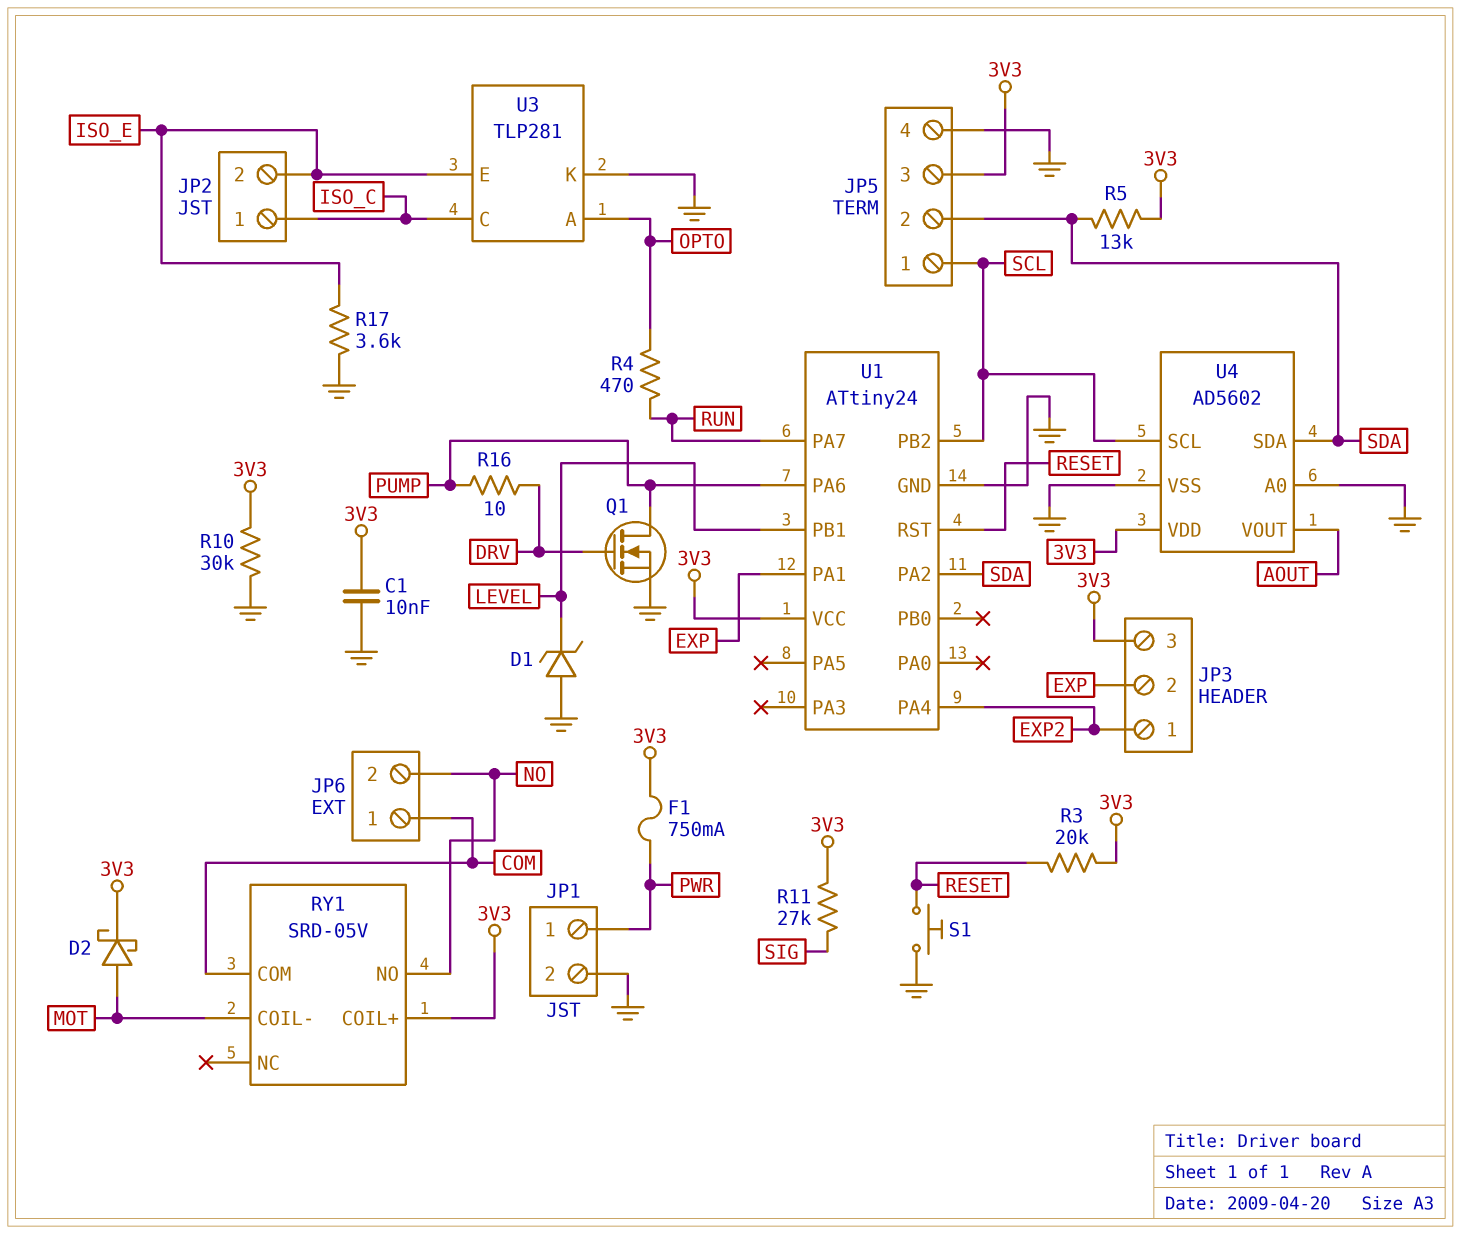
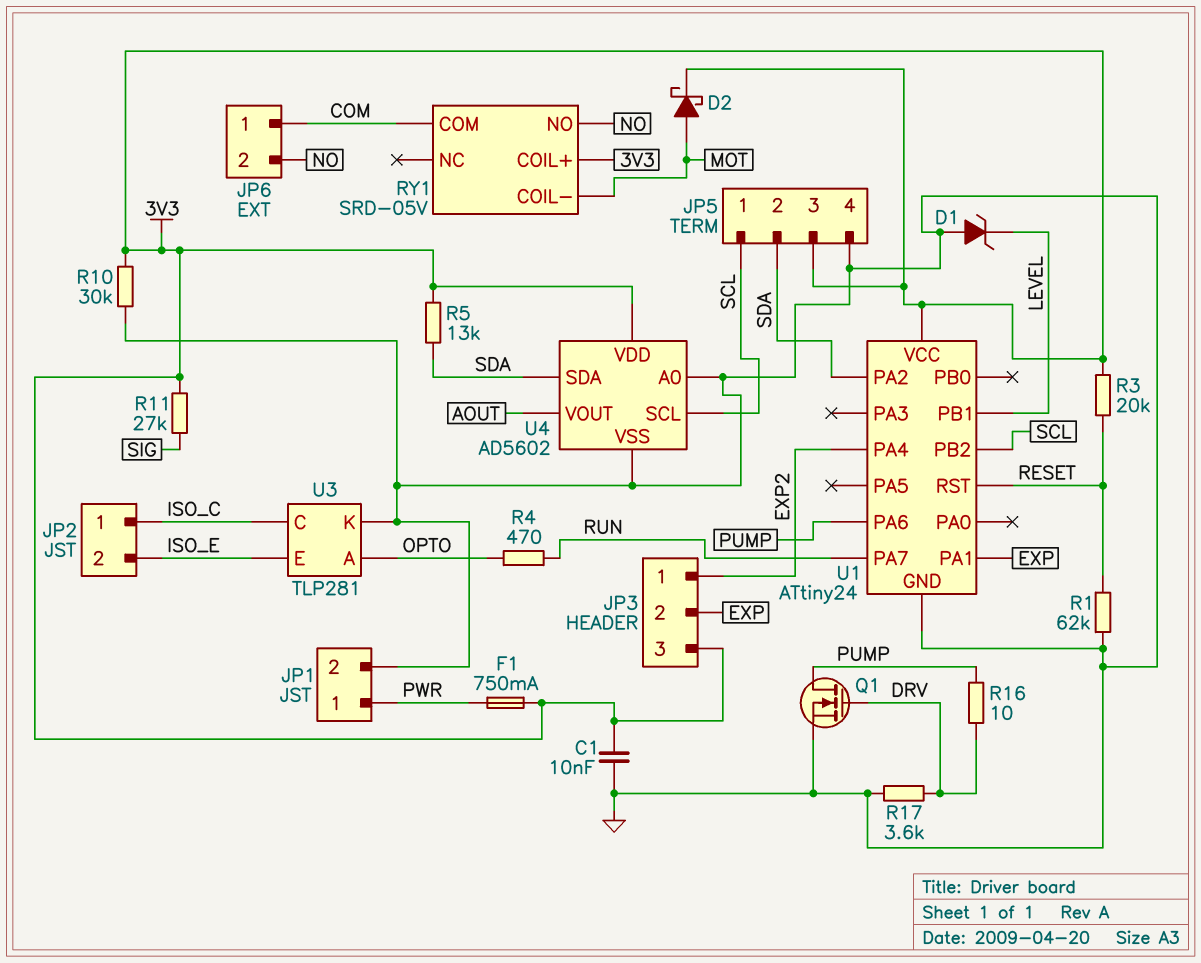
R1: none -> 62k (GND, RESET)
R17: 3.6k (GND, ISO_E) -> 3.6k (DRV, GND)
S1: button (GND, RESET) -> none

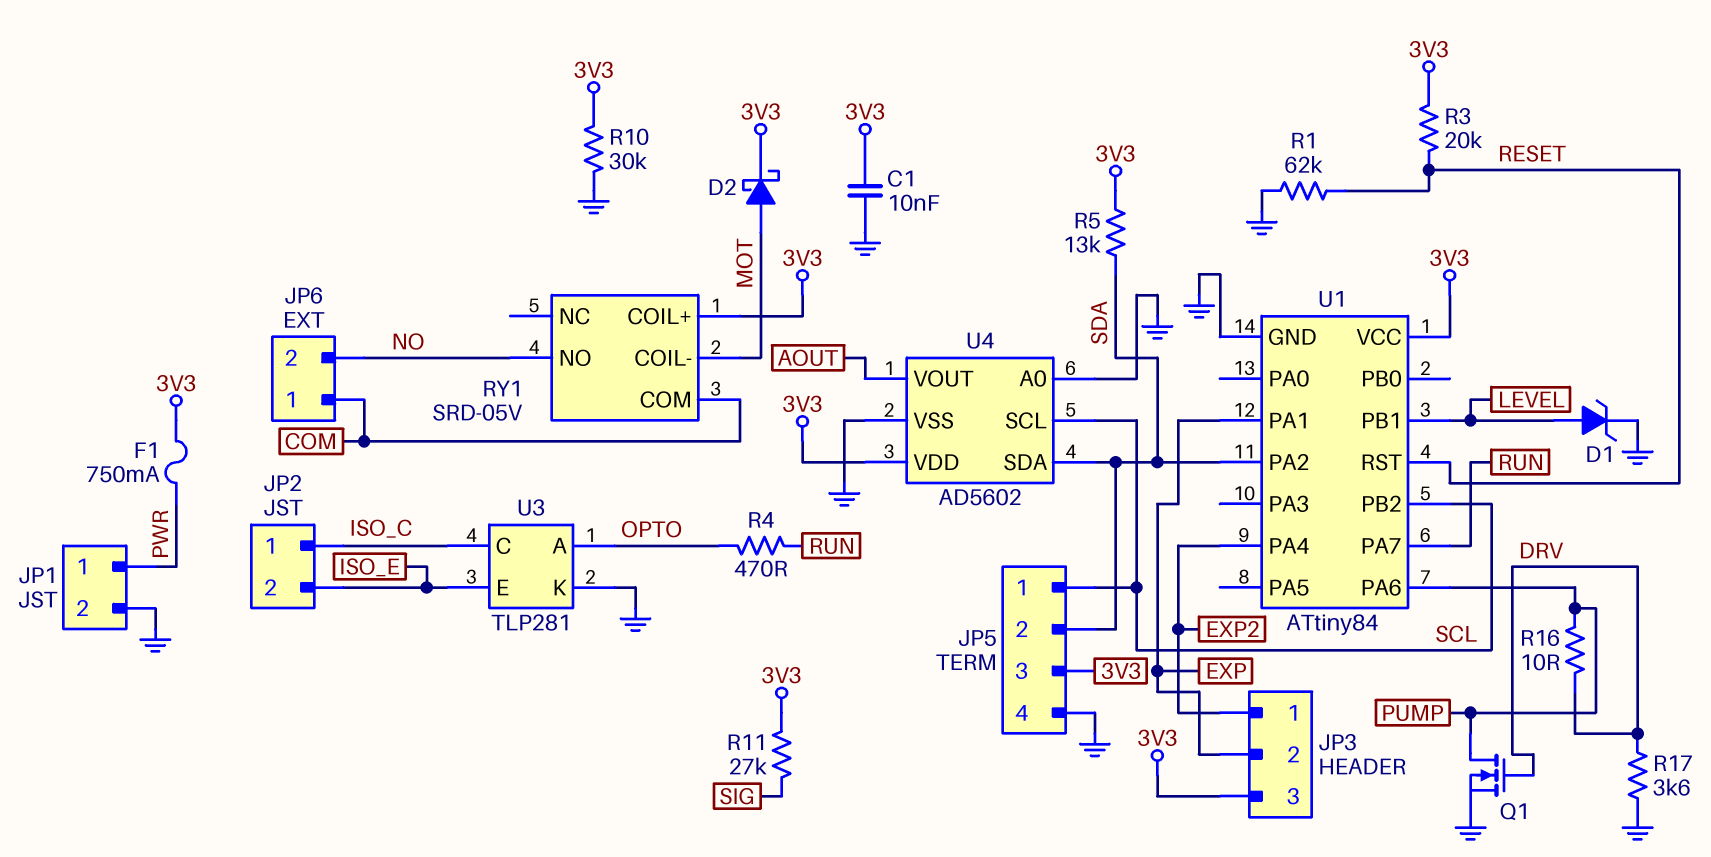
D1: zener (A GND, K LEVEL) -> zener (A LEVEL, K GND)
U1: ATtiny24 -> ATtiny84

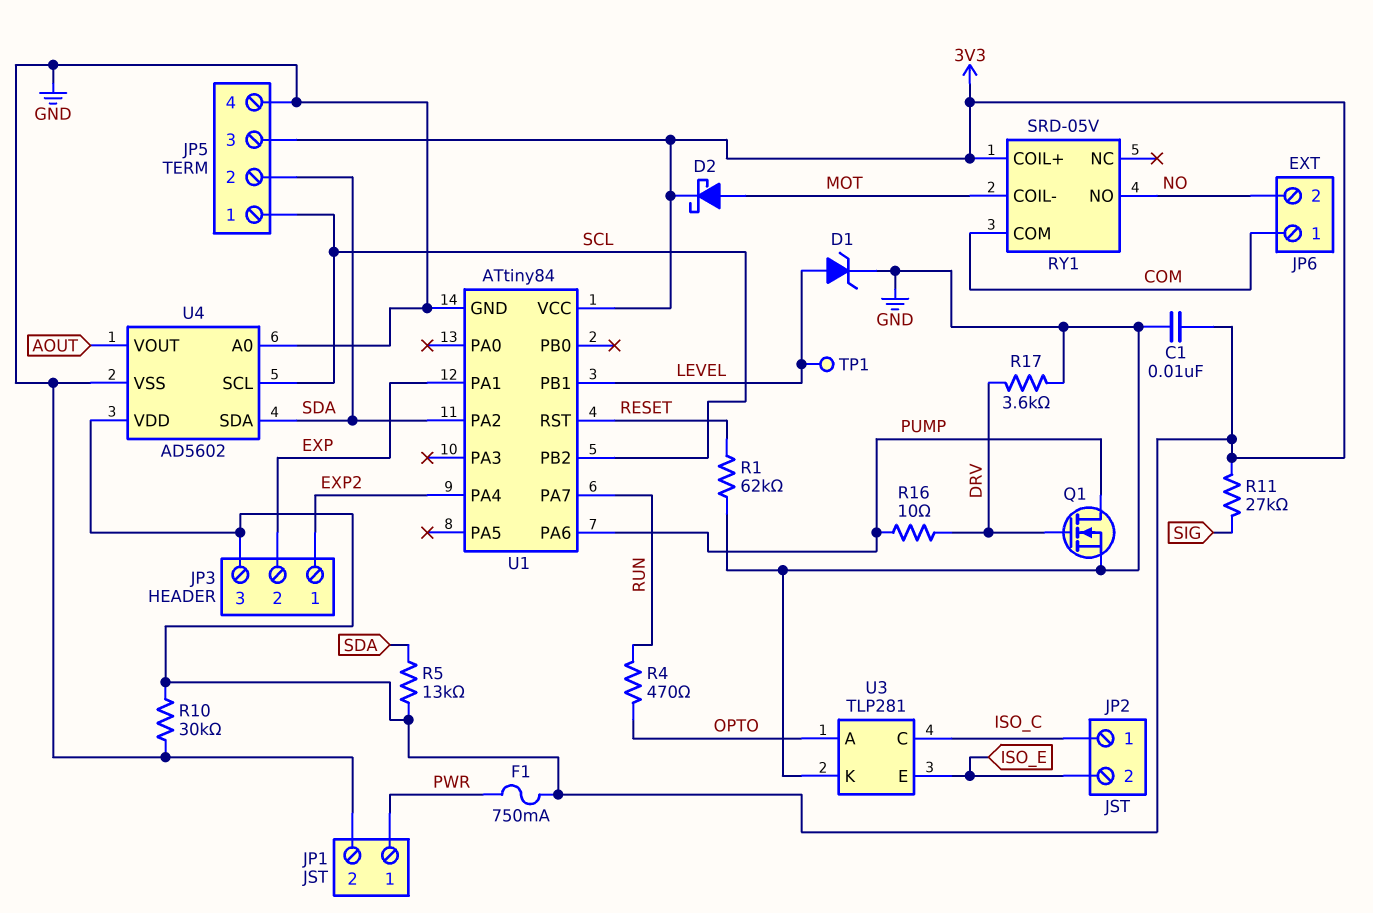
R3: 20k (3V3, RESET) -> none
TP1: none -> test point (LEVEL)

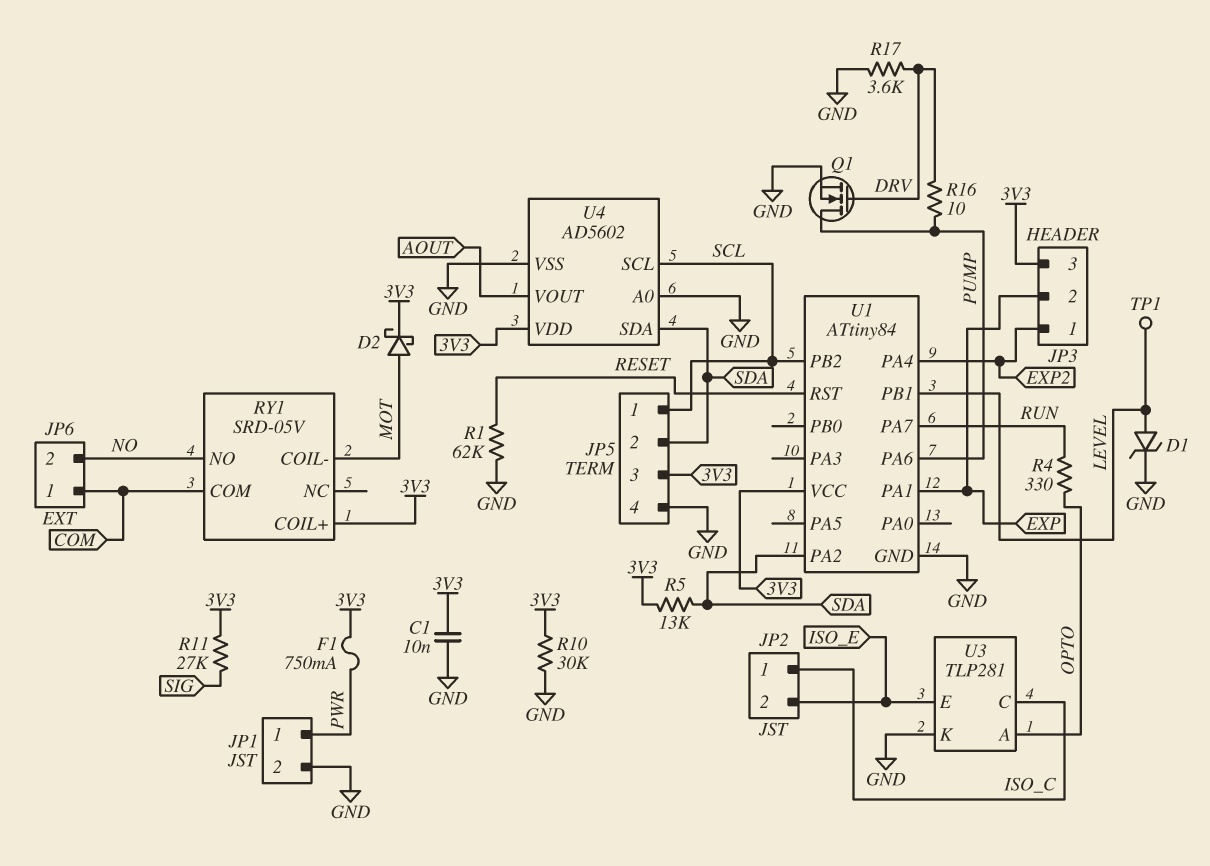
R4: 470 (OPTO, RUN) -> 330 (OPTO, RUN)

